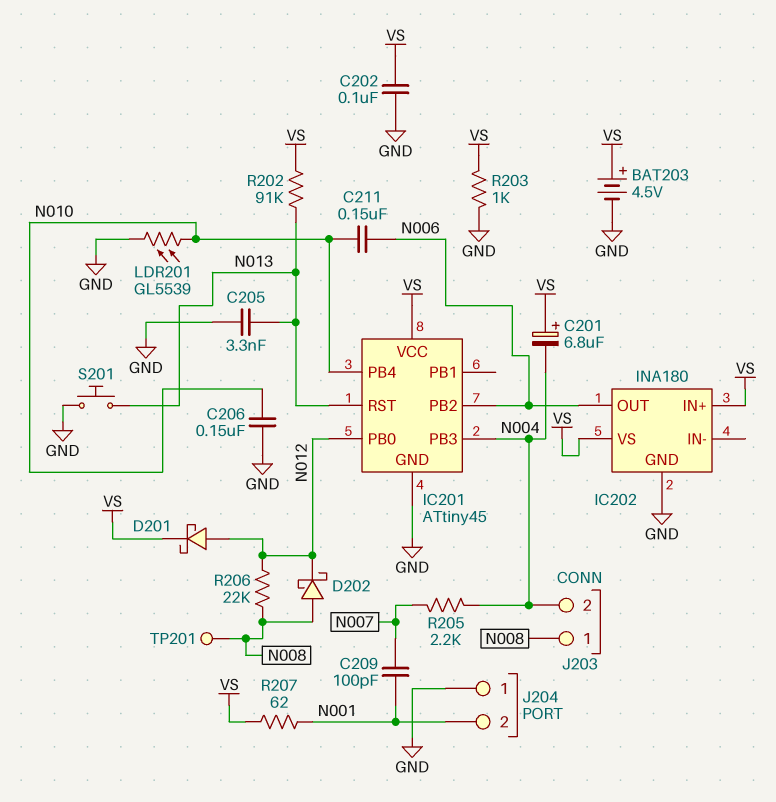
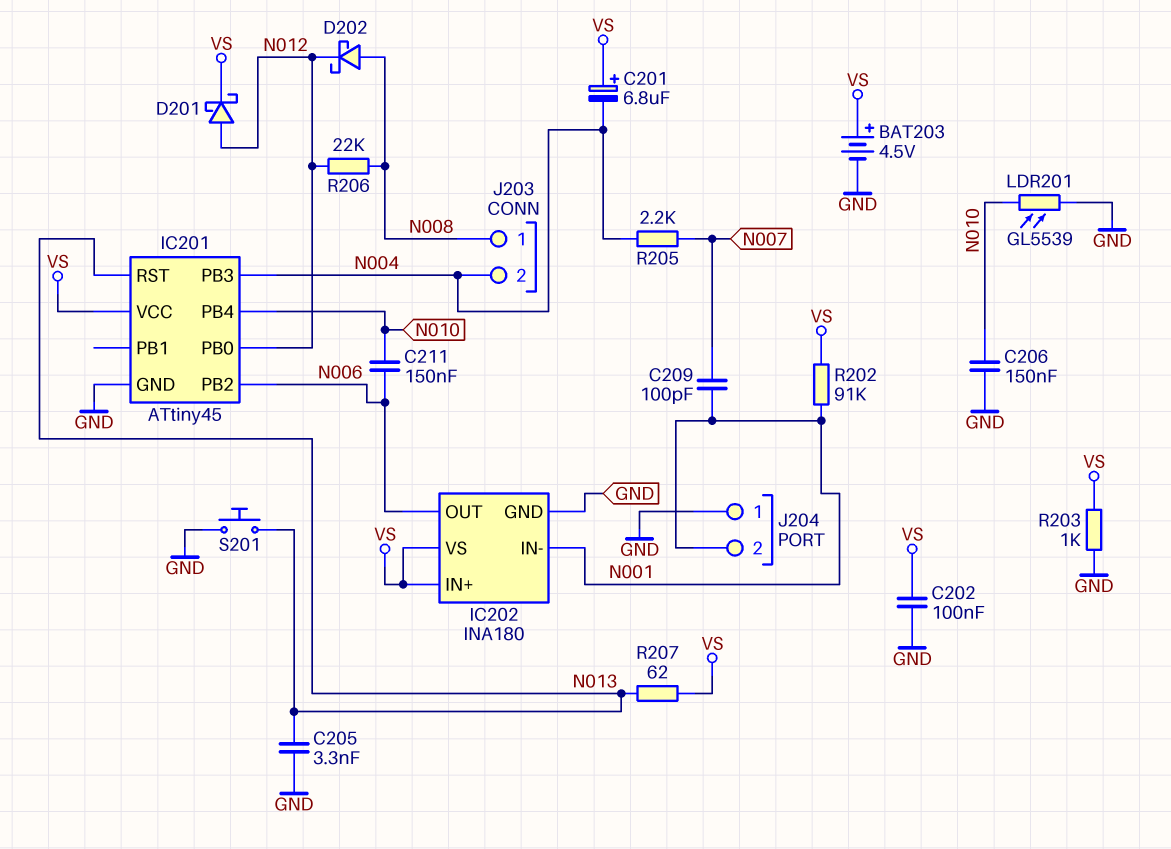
IC202 pin IN-: none -> N001
R202: 91k (N013, VS) -> 91k (N001, VS)
R207: 62 (N001, VS) -> 62 (N013, VS)
TP201: test point (N008) -> none

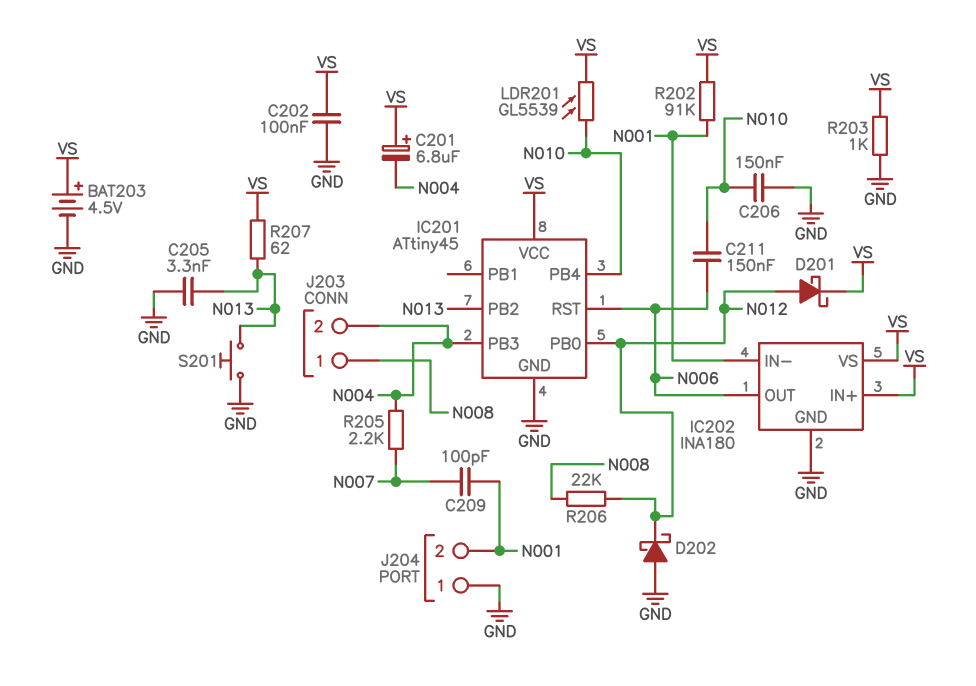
D202: schottky (A N008, K N012) -> schottky (A GND, K N012)
IC201 pin PB2: N006 -> N013
IC201 pin RST: N013 -> N006
LDR201: GL5539 (GND, N010) -> GL5539 (N010, VS)

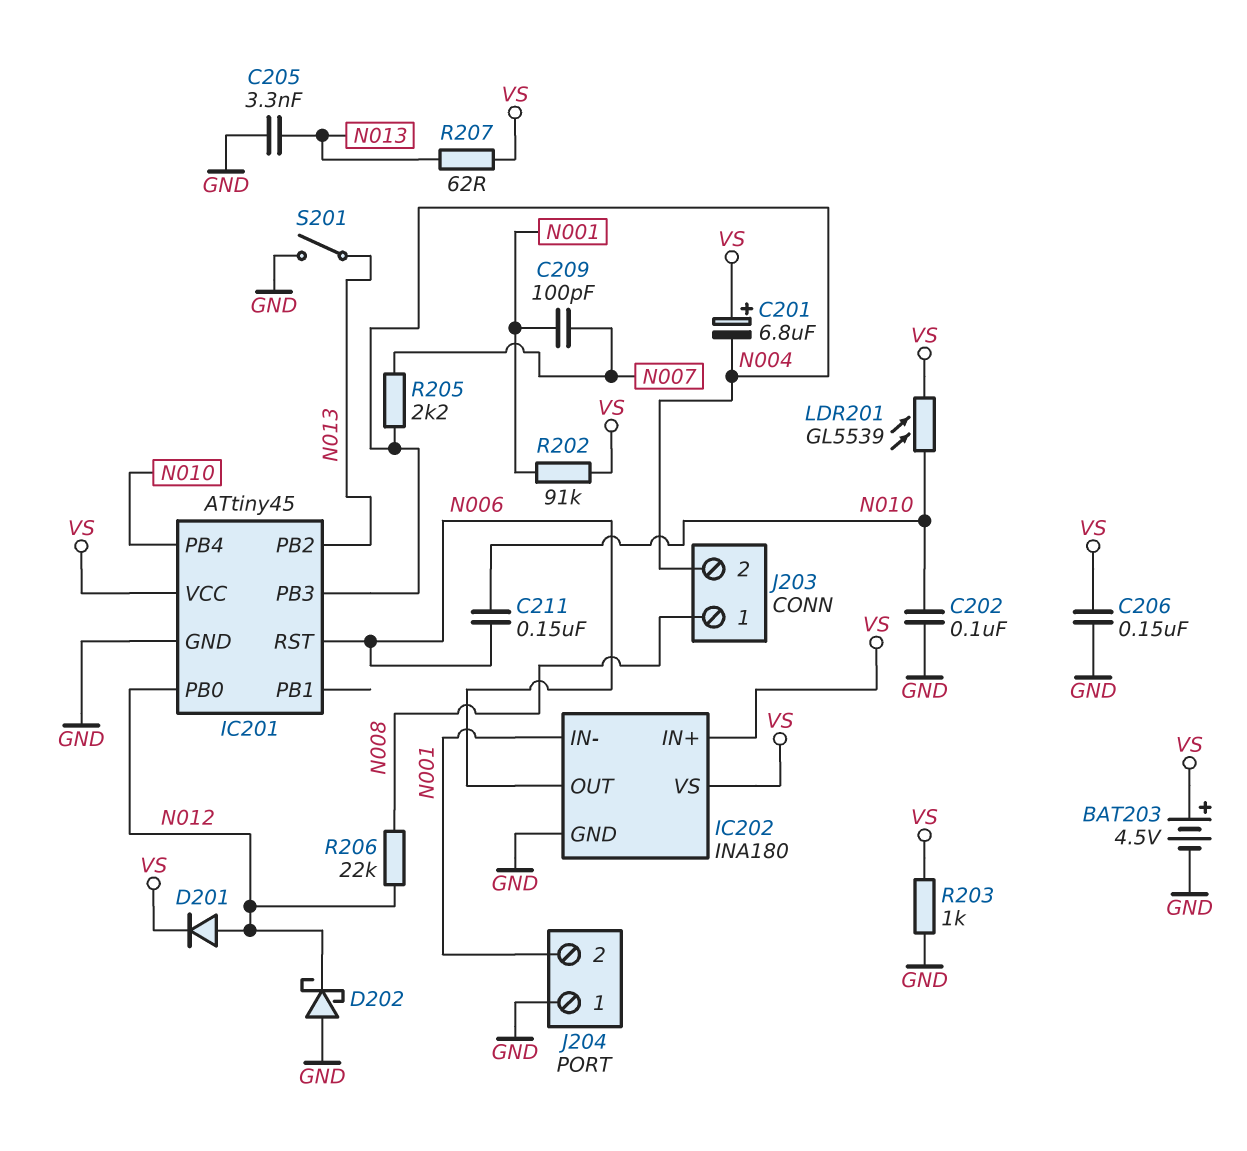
C202: 100nF (GND, VS) -> 100nF (GND, N010)
C206: 150nF (GND, N010) -> 150nF (GND, VS)
D201: schottky (A N012, K VS) -> diode (A N012, K VS)
S201: button (GND, N013) -> switch (GND, N013)

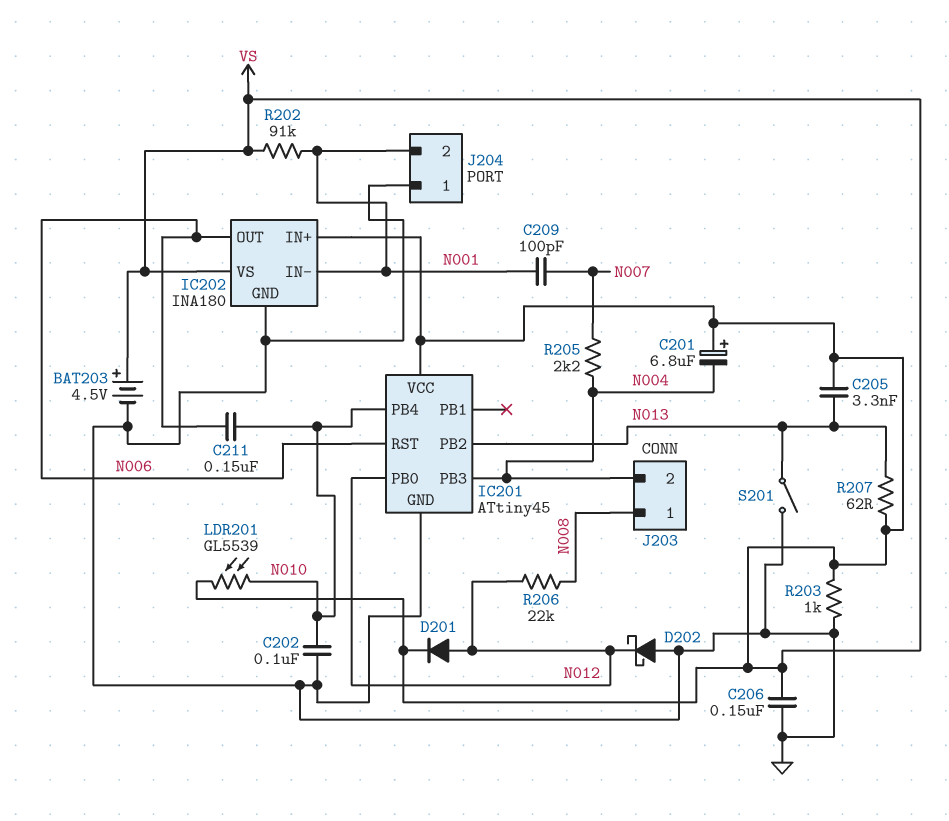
C205: 3.3nF (GND, N013) -> 3.3nF (N013, VS)

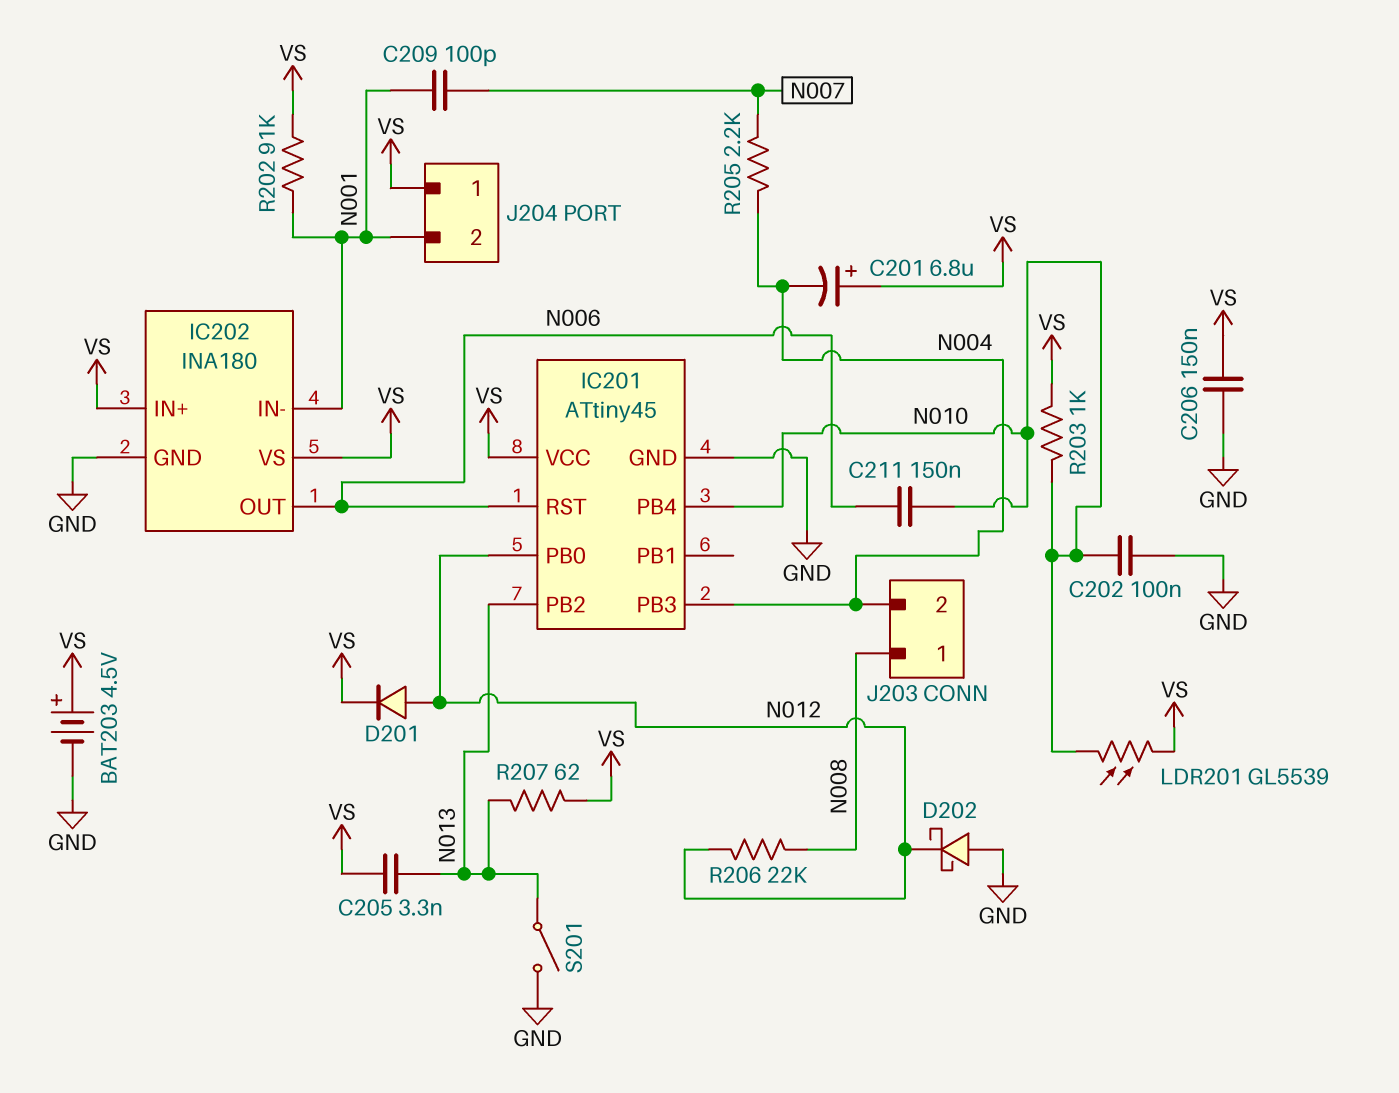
J204 pin 1: GND -> VS
R203: 1k (GND, VS) -> 1k (N010, VS)

